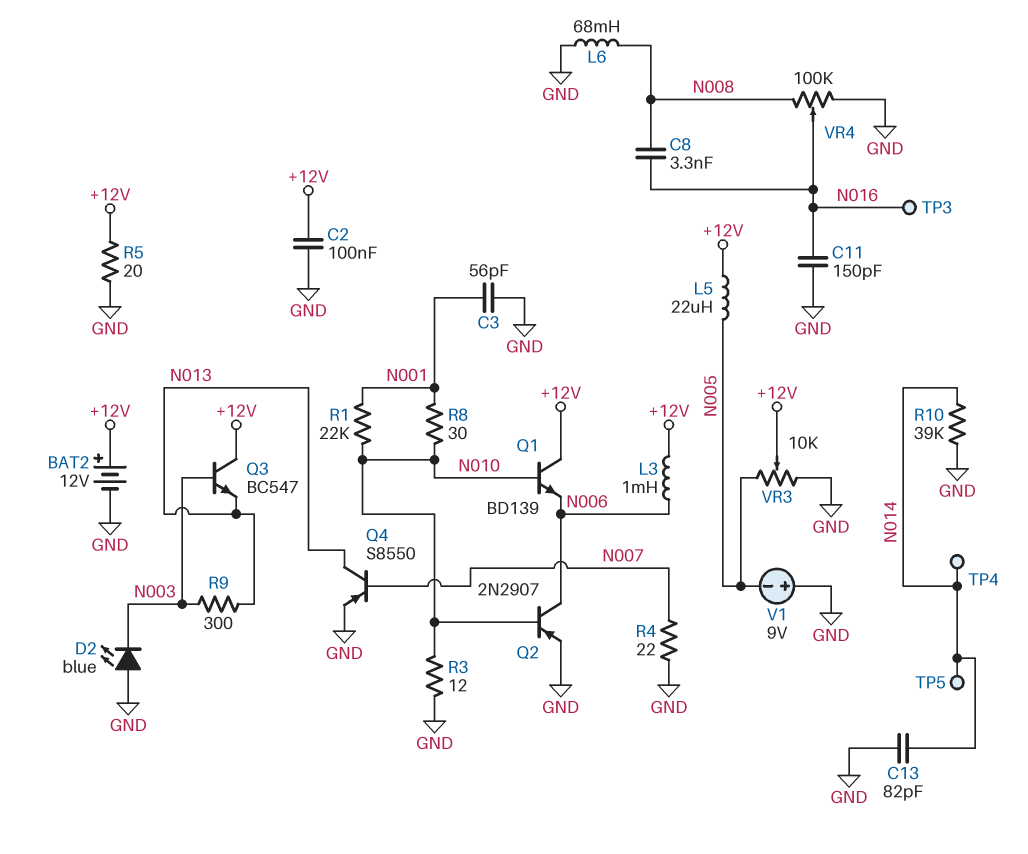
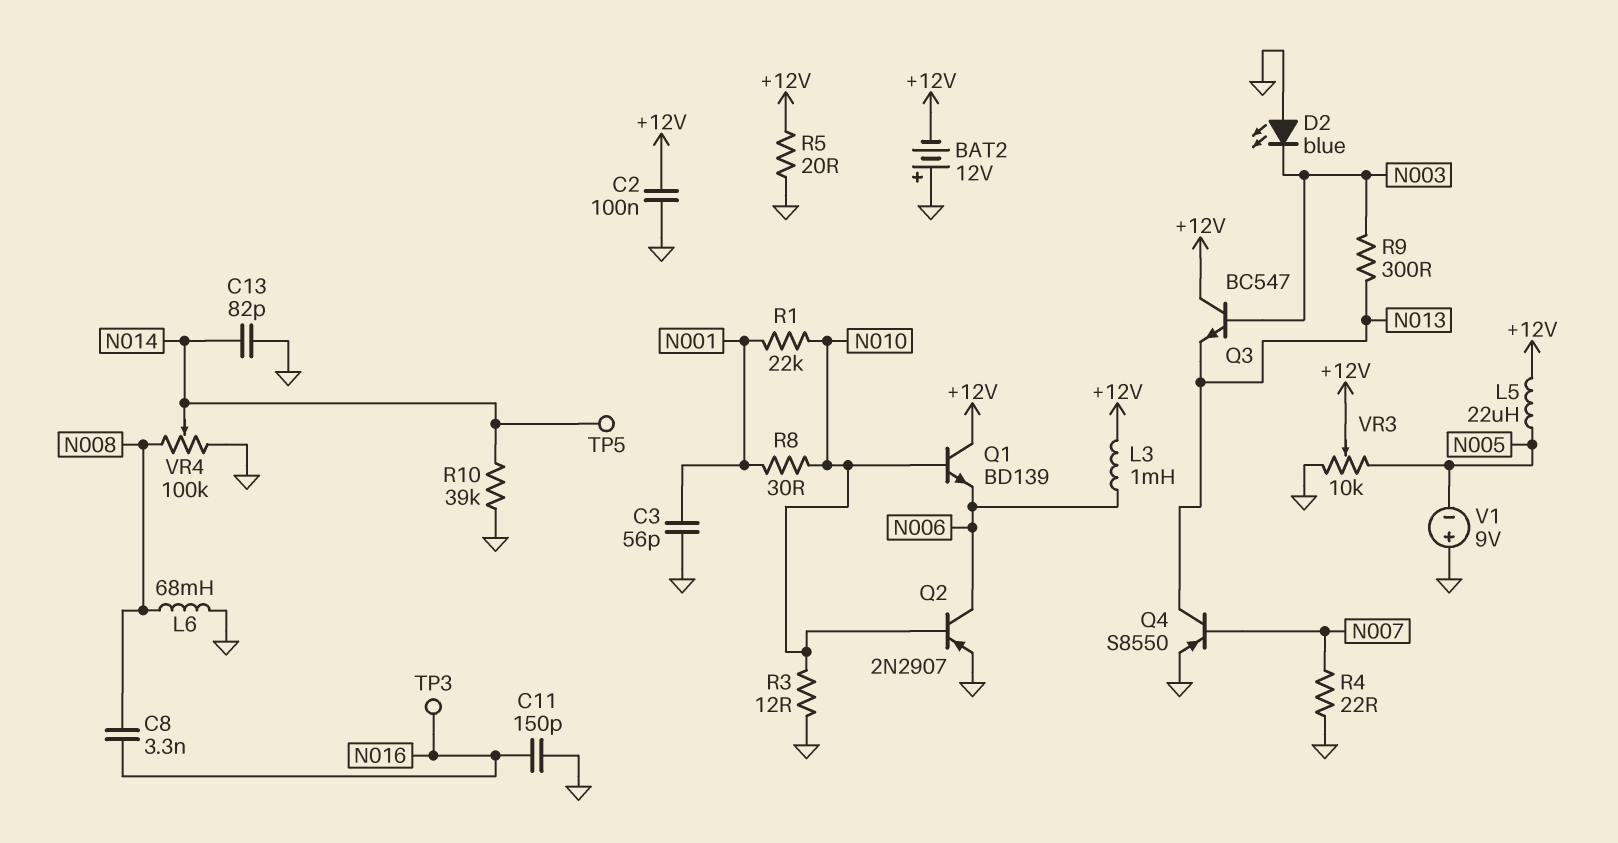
BAT2: 12V (plus +12V, minus GND) -> 12V (plus GND, minus +12V)
TP4: test point (N014) -> none
VR4: 100k (GND, N008, wiper N016) -> 100k (GND, N008, wiper N014)

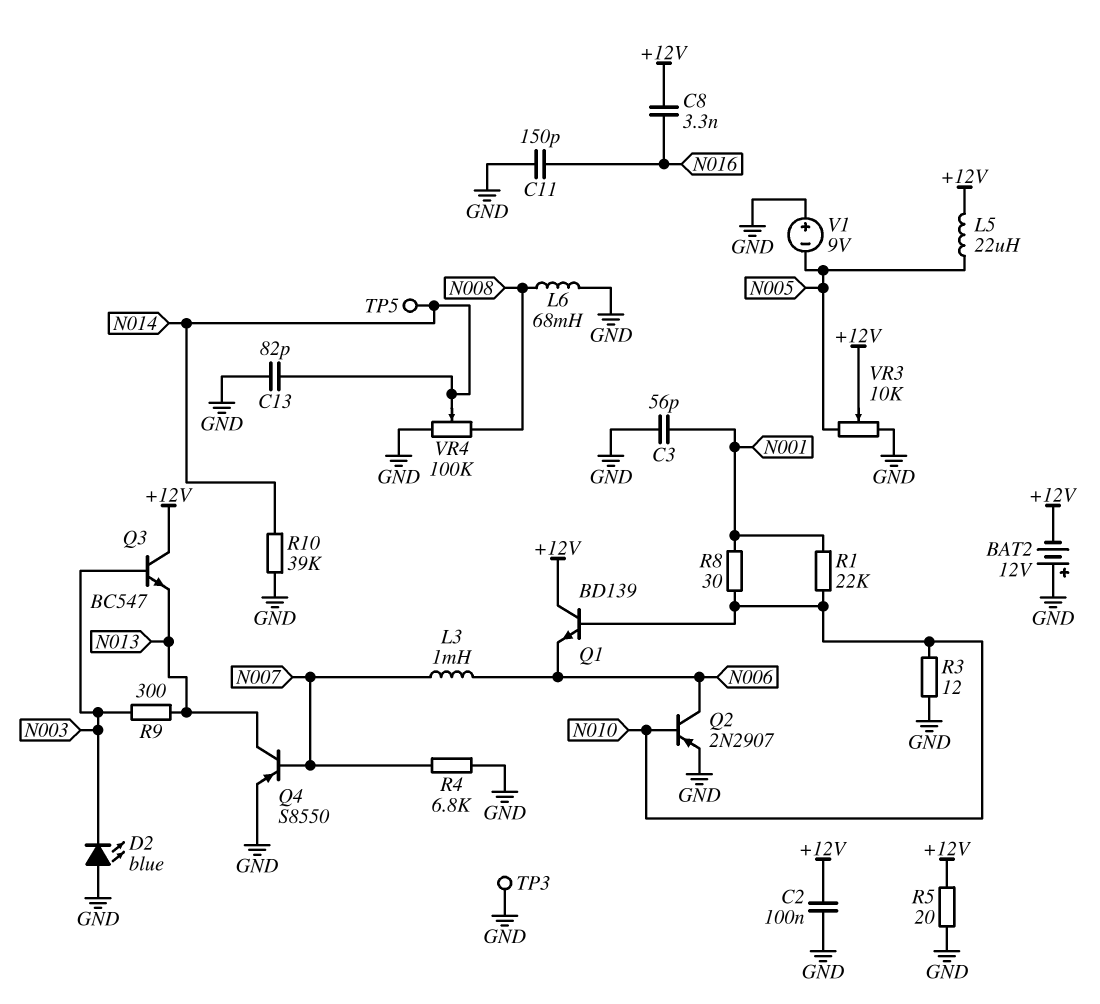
C8: 3.3nF (N008, N016) -> 3.3nF (+12V, N016)
L3: 1mH (+12V, N006) -> 1mH (N006, N007)
R4: 22 (GND, N007) -> 6.8k (GND, N007)
TP3: test point (N016) -> test point (GND)

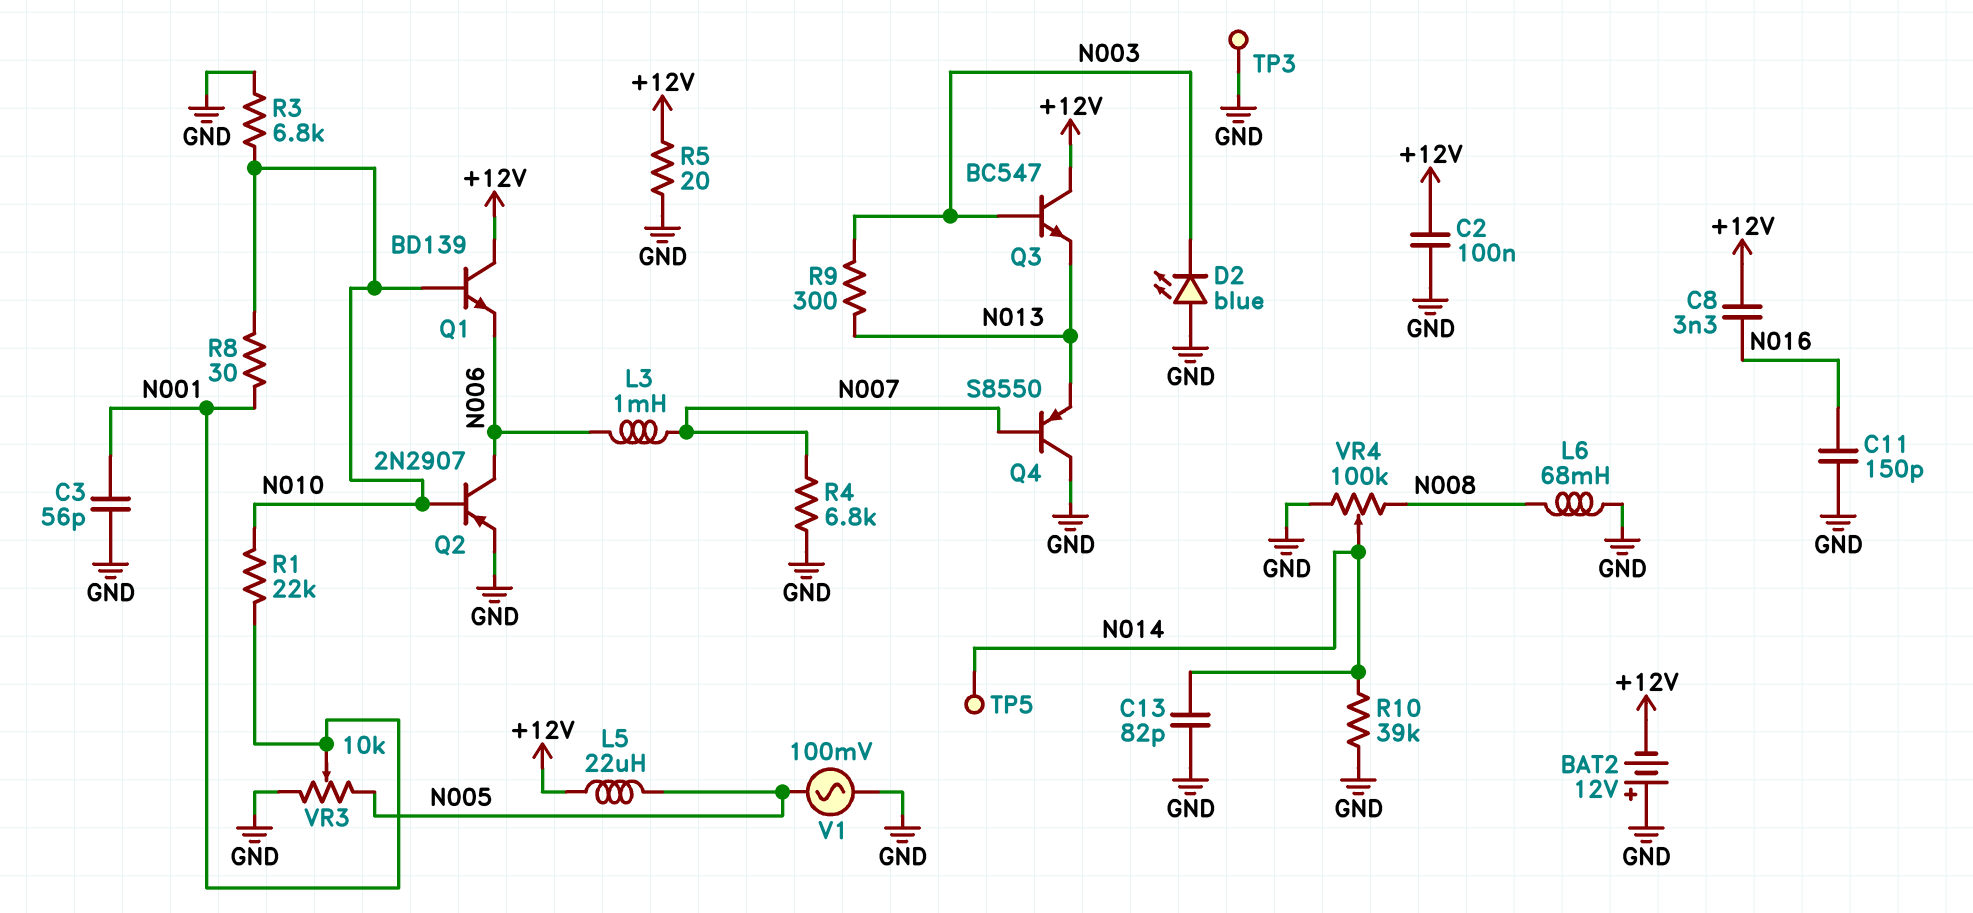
Q4: PNP S8550 (B N007, C N013, E GND) -> PNP S8550 (B N007, C GND, E N013)
R3: 12 (GND, N010) -> 6.8k (GND, N010)
V1: 9V (plus GND, minus N005) -> AC 100mV (GND, N005)
VR3: 10k (GND, N005, wiper +12V) -> 10k (GND, N005, wiper N001)

